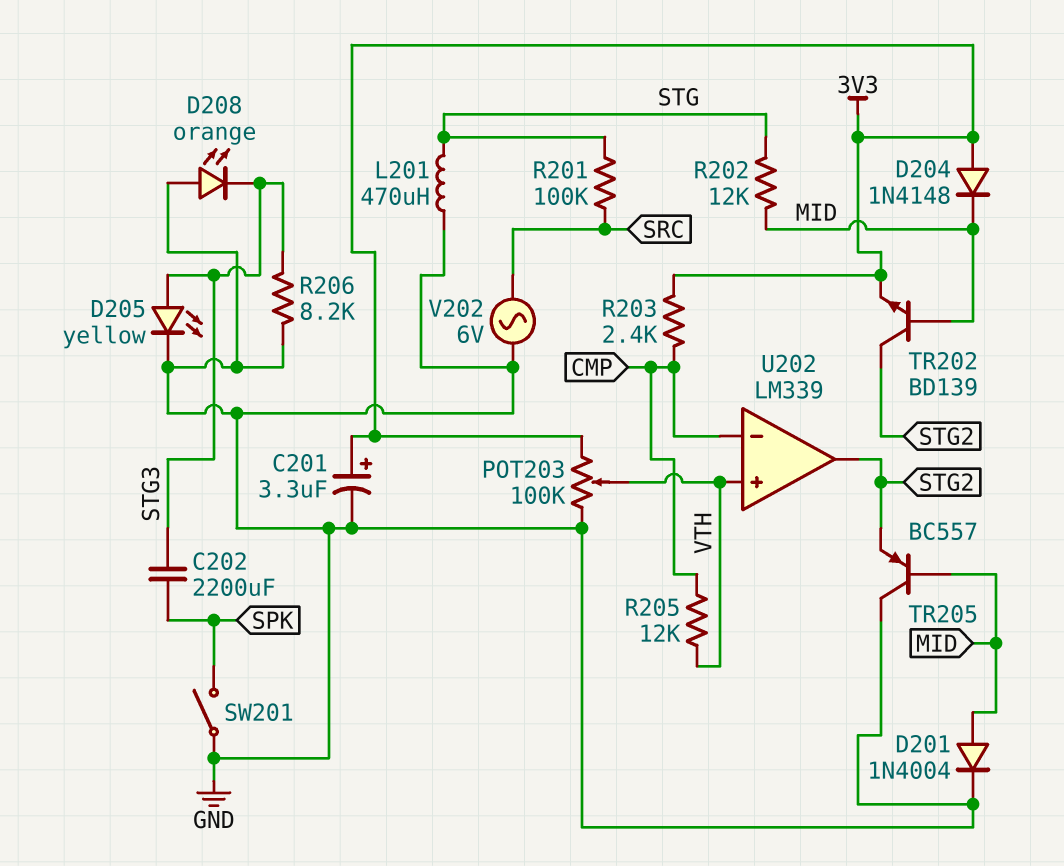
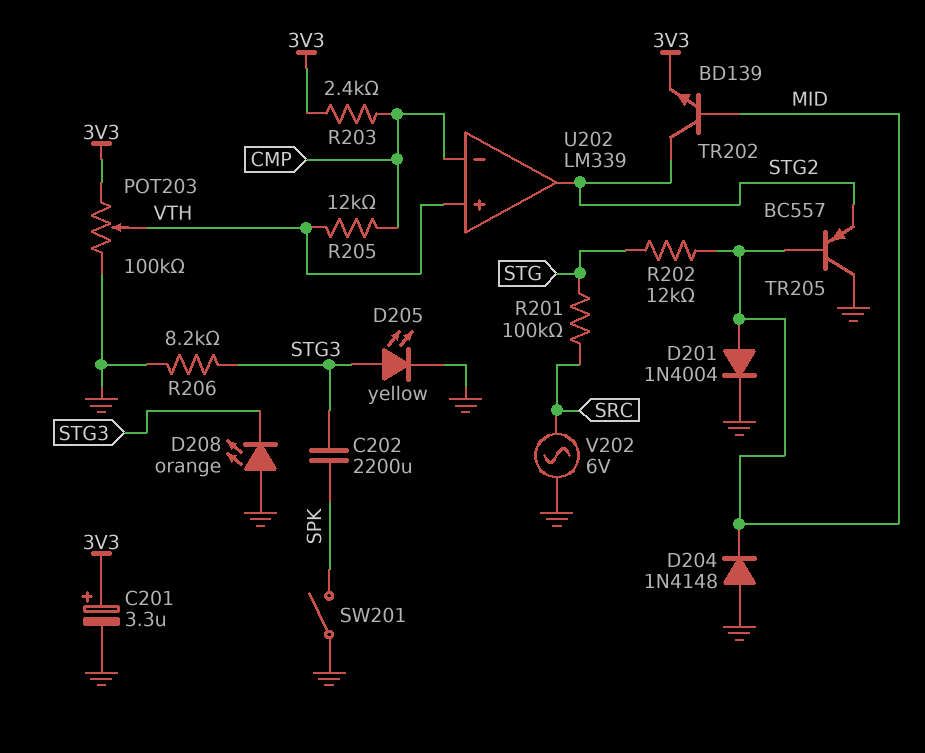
D204: diode 1N4148 (A 3V3, K MID) -> diode 1N4148 (A GND, K MID)
L201: 470uH (GND, STG) -> none

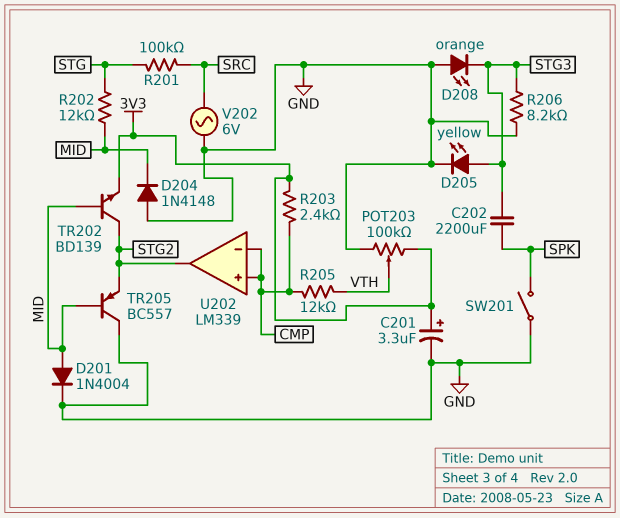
U202 pin in+: VTH -> CMP

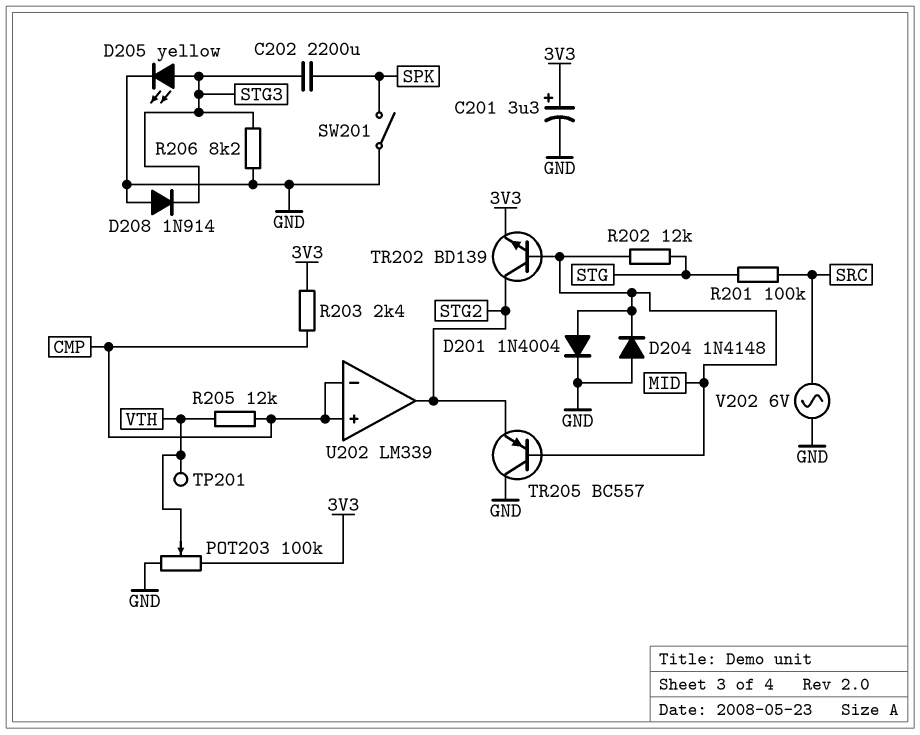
D208: LED orange (A GND, K STG3) -> diode 1N914 (A GND, K STG3)
TP201: none -> test point (VTH)

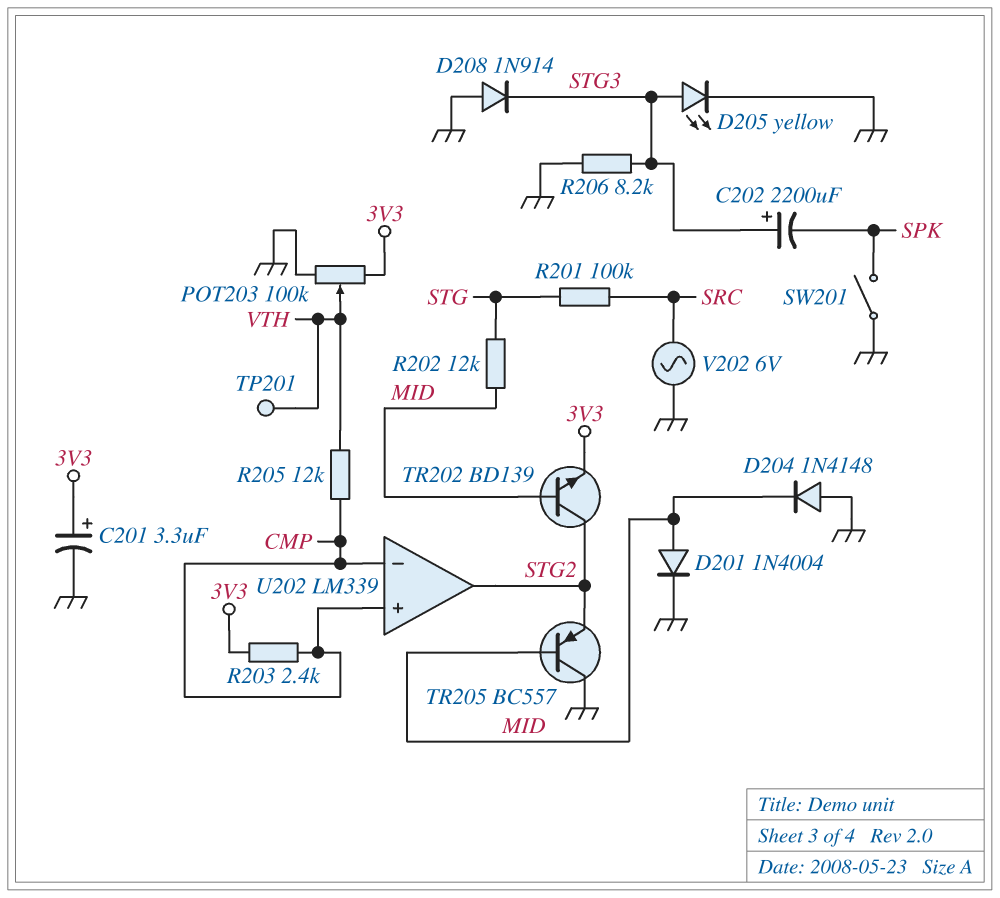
C202: 2200uF (SPK, STG3) -> 2200uF (plus STG3, minus SPK)

